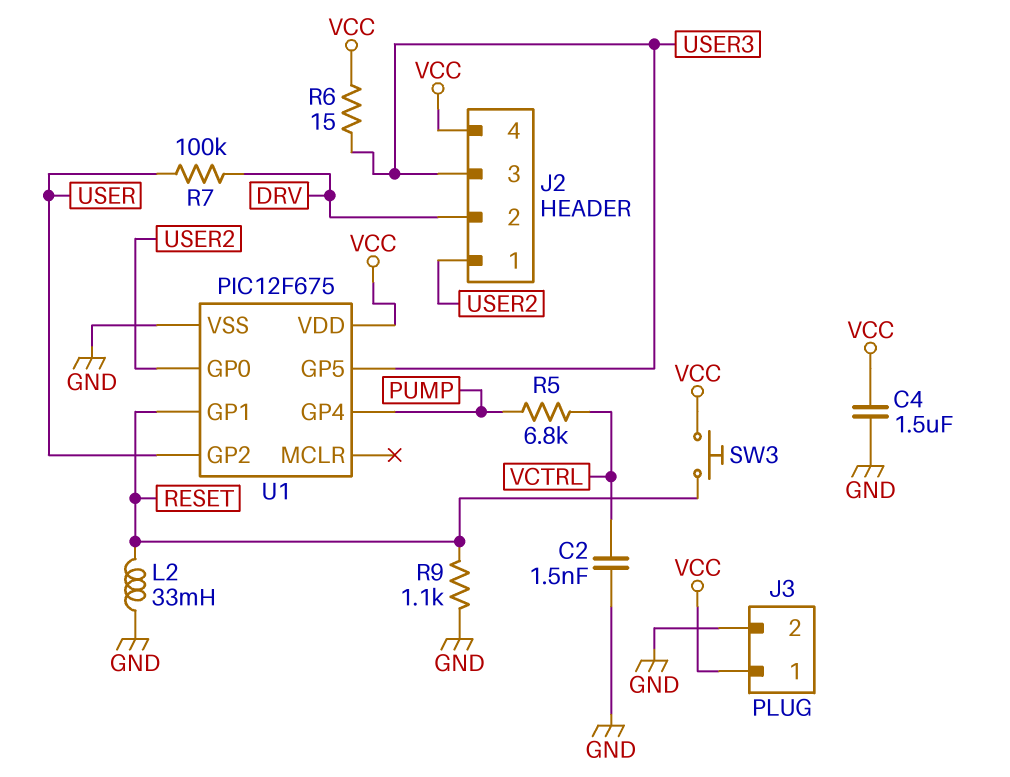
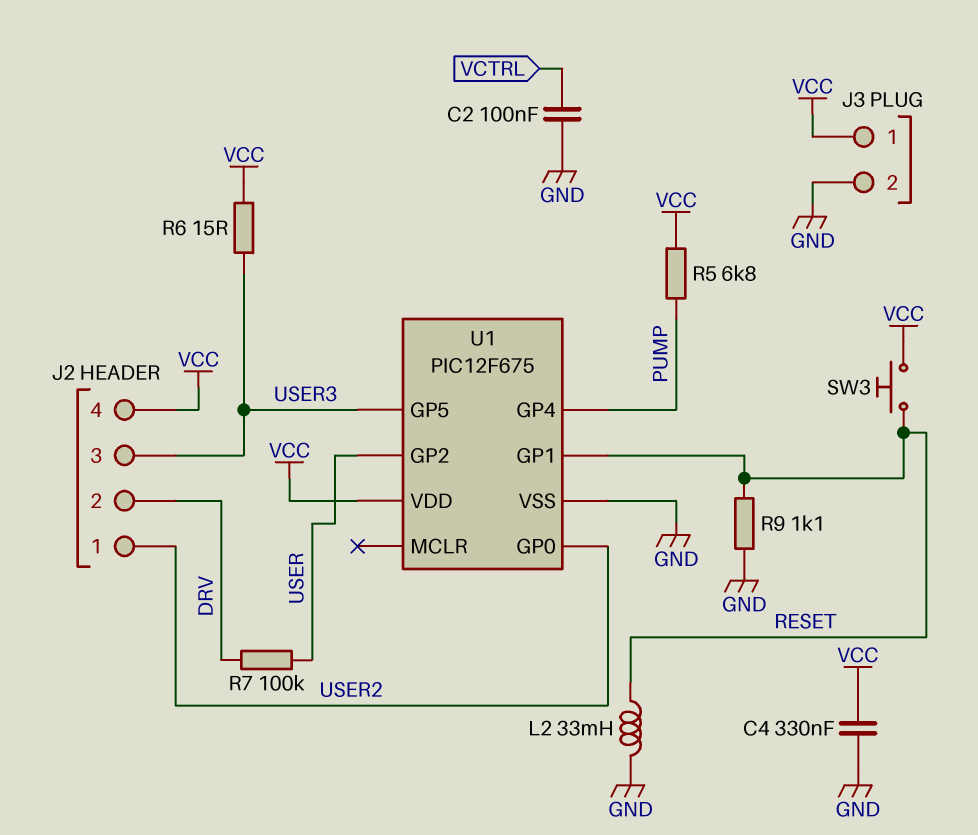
C2: 1.5nF (GND, VCTRL) -> 100nF (GND, VCTRL)
C4: 1.5uF (GND, VCC) -> 330nF (GND, VCC)
R5: 6.8k (PUMP, VCTRL) -> 6.8k (PUMP, VCC)

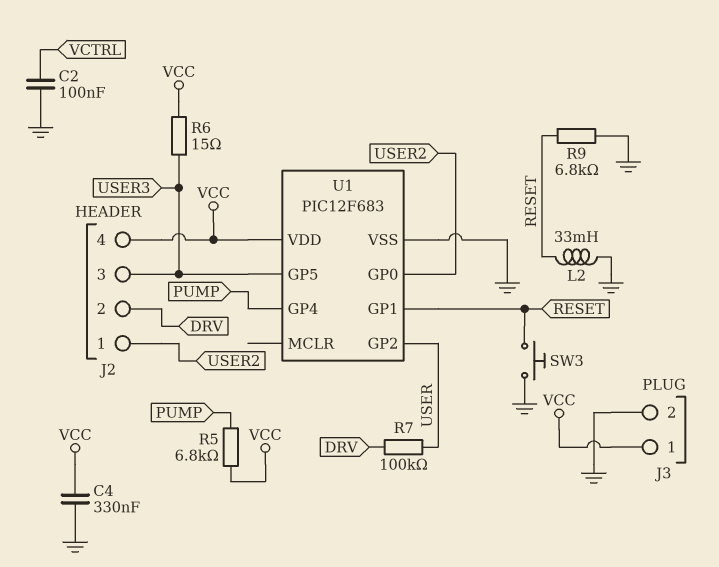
R9: 1.1k (GND, RESET) -> 6.8k (GND, RESET)
SW3: button (RESET, VCC) -> button (GND, RESET)
U1: PIC12F675 -> PIC12F683

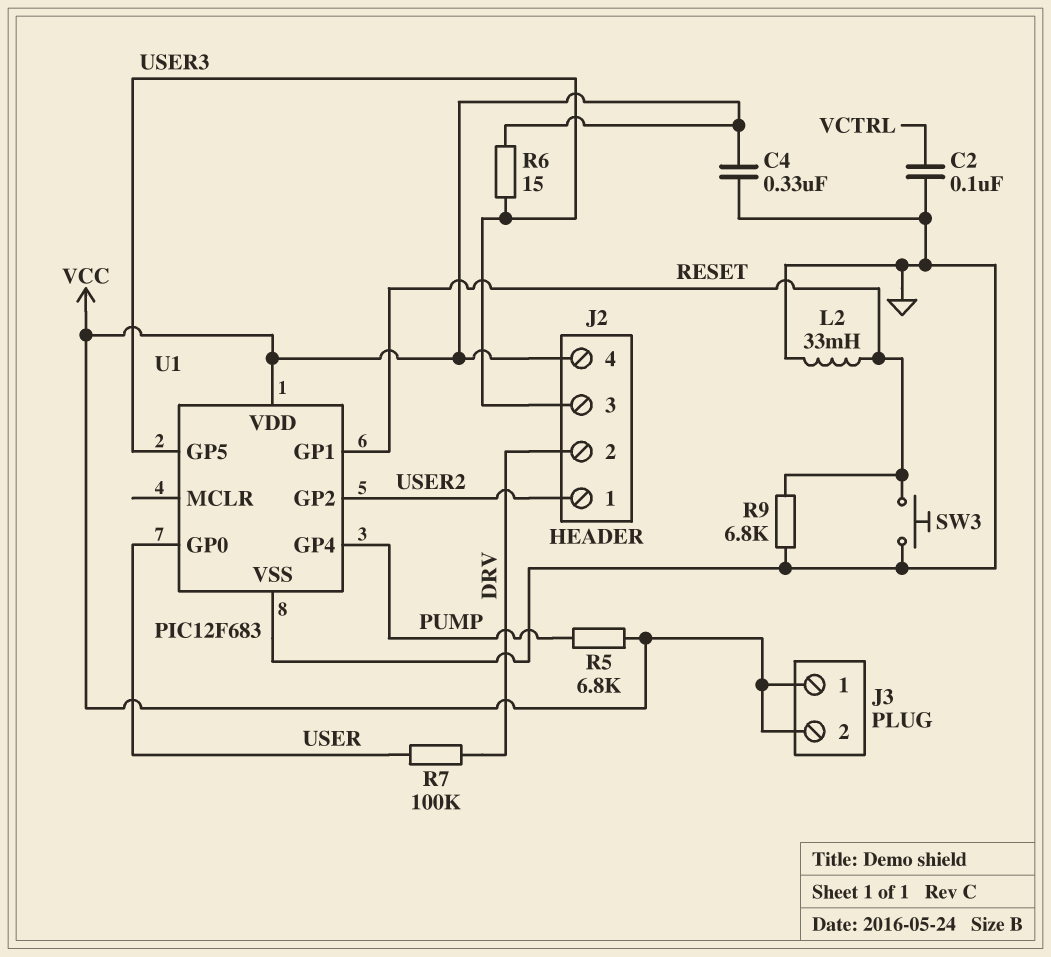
J3 pin 2: GND -> VCC
U1 pin GP0: USER2 -> USER
U1 pin GP2: USER -> USER2

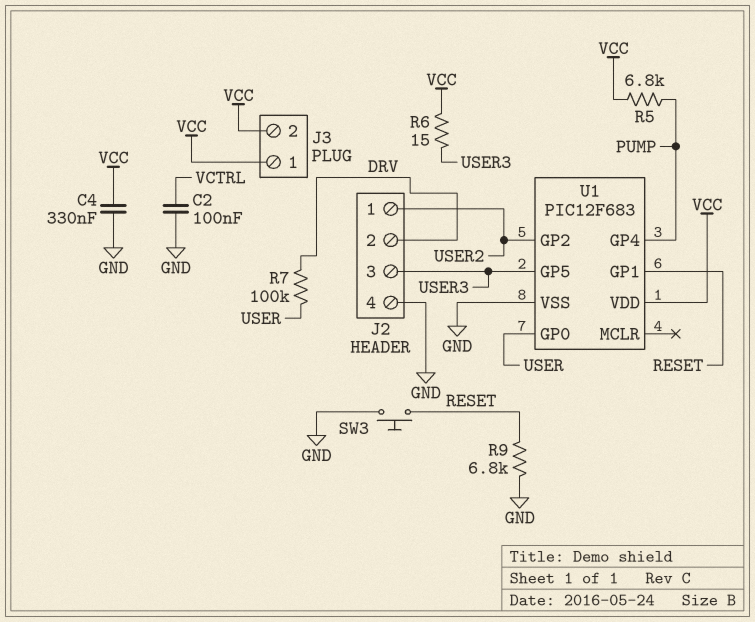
J2 pin 4: VCC -> GND
L2: 33mH (GND, RESET) -> none

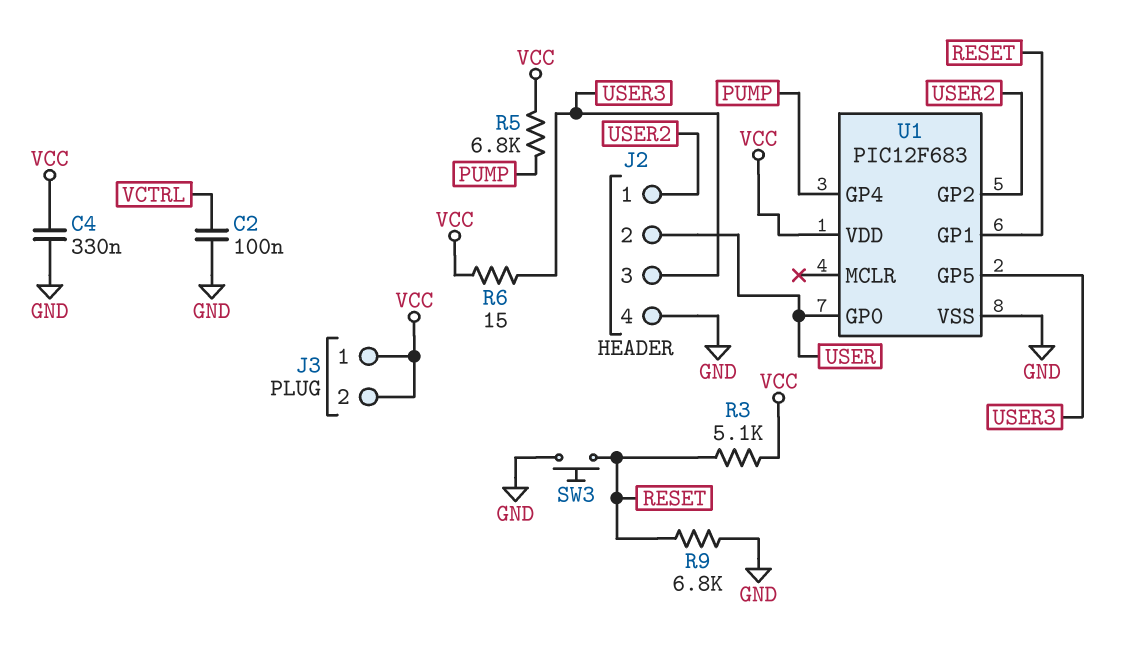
J2 pin 2: DRV -> USER
R3: none -> 5.1k (RESET, VCC)
R7: 100k (DRV, USER) -> none

